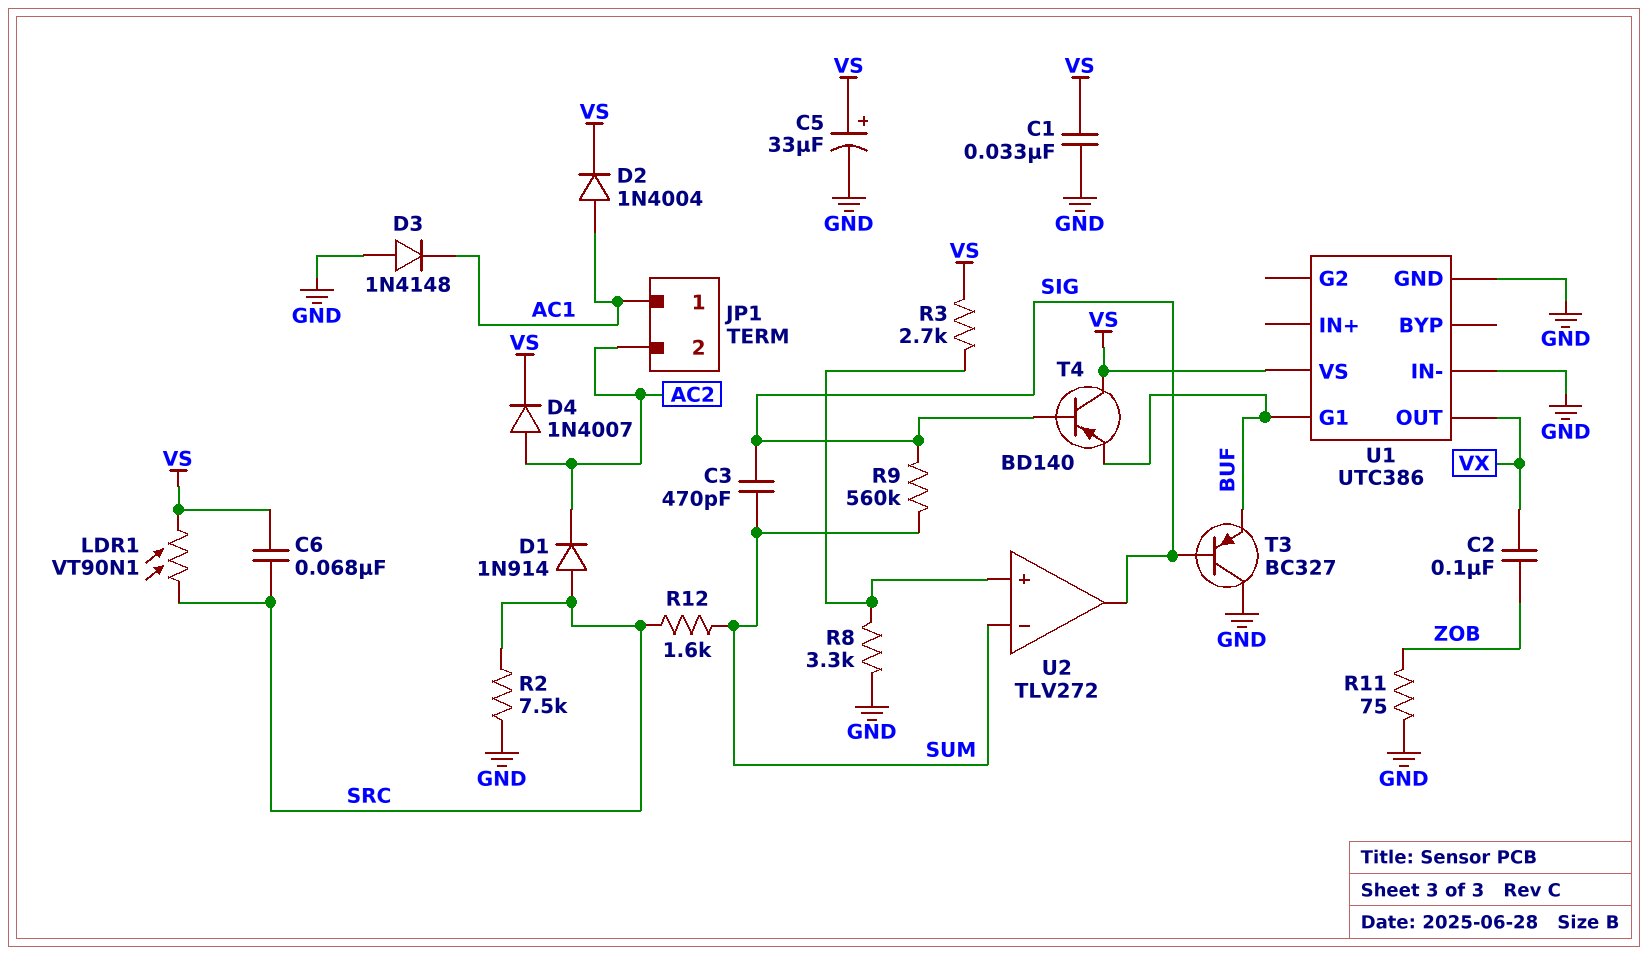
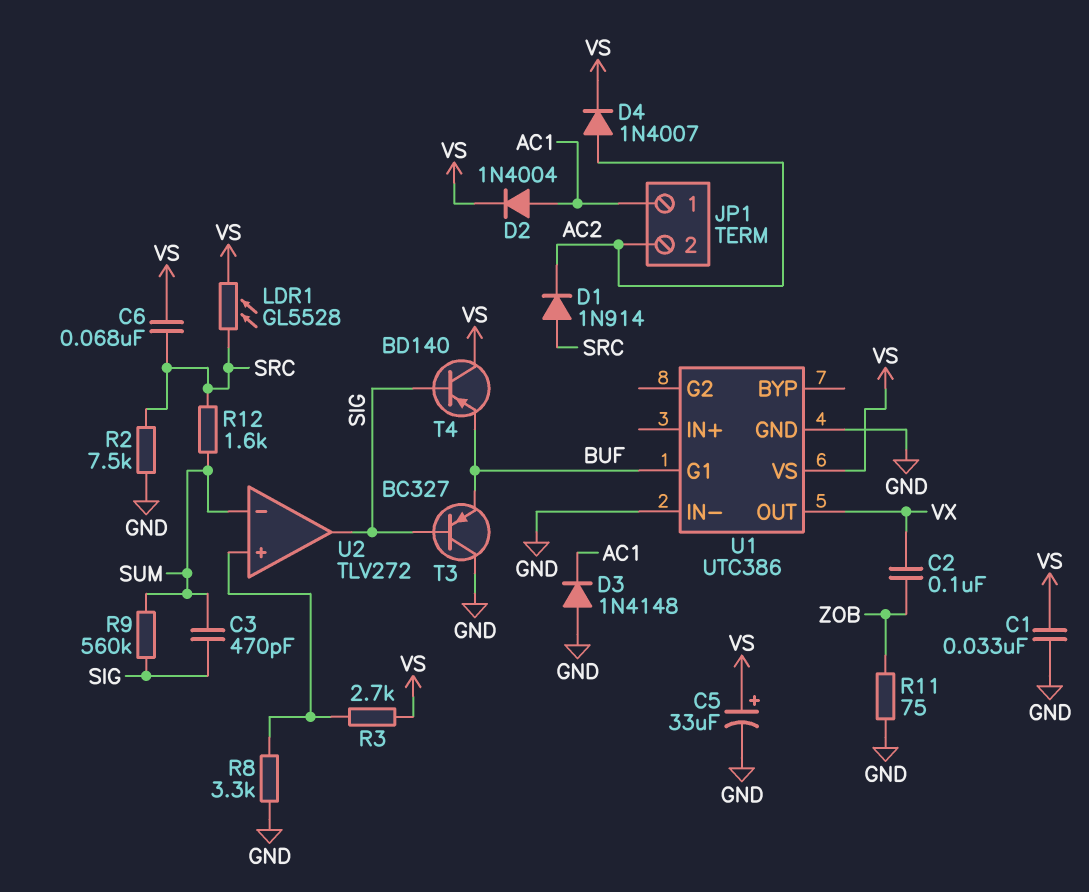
LDR1: VT90N1 (SRC, VS) -> GL5528 (SRC, VS)

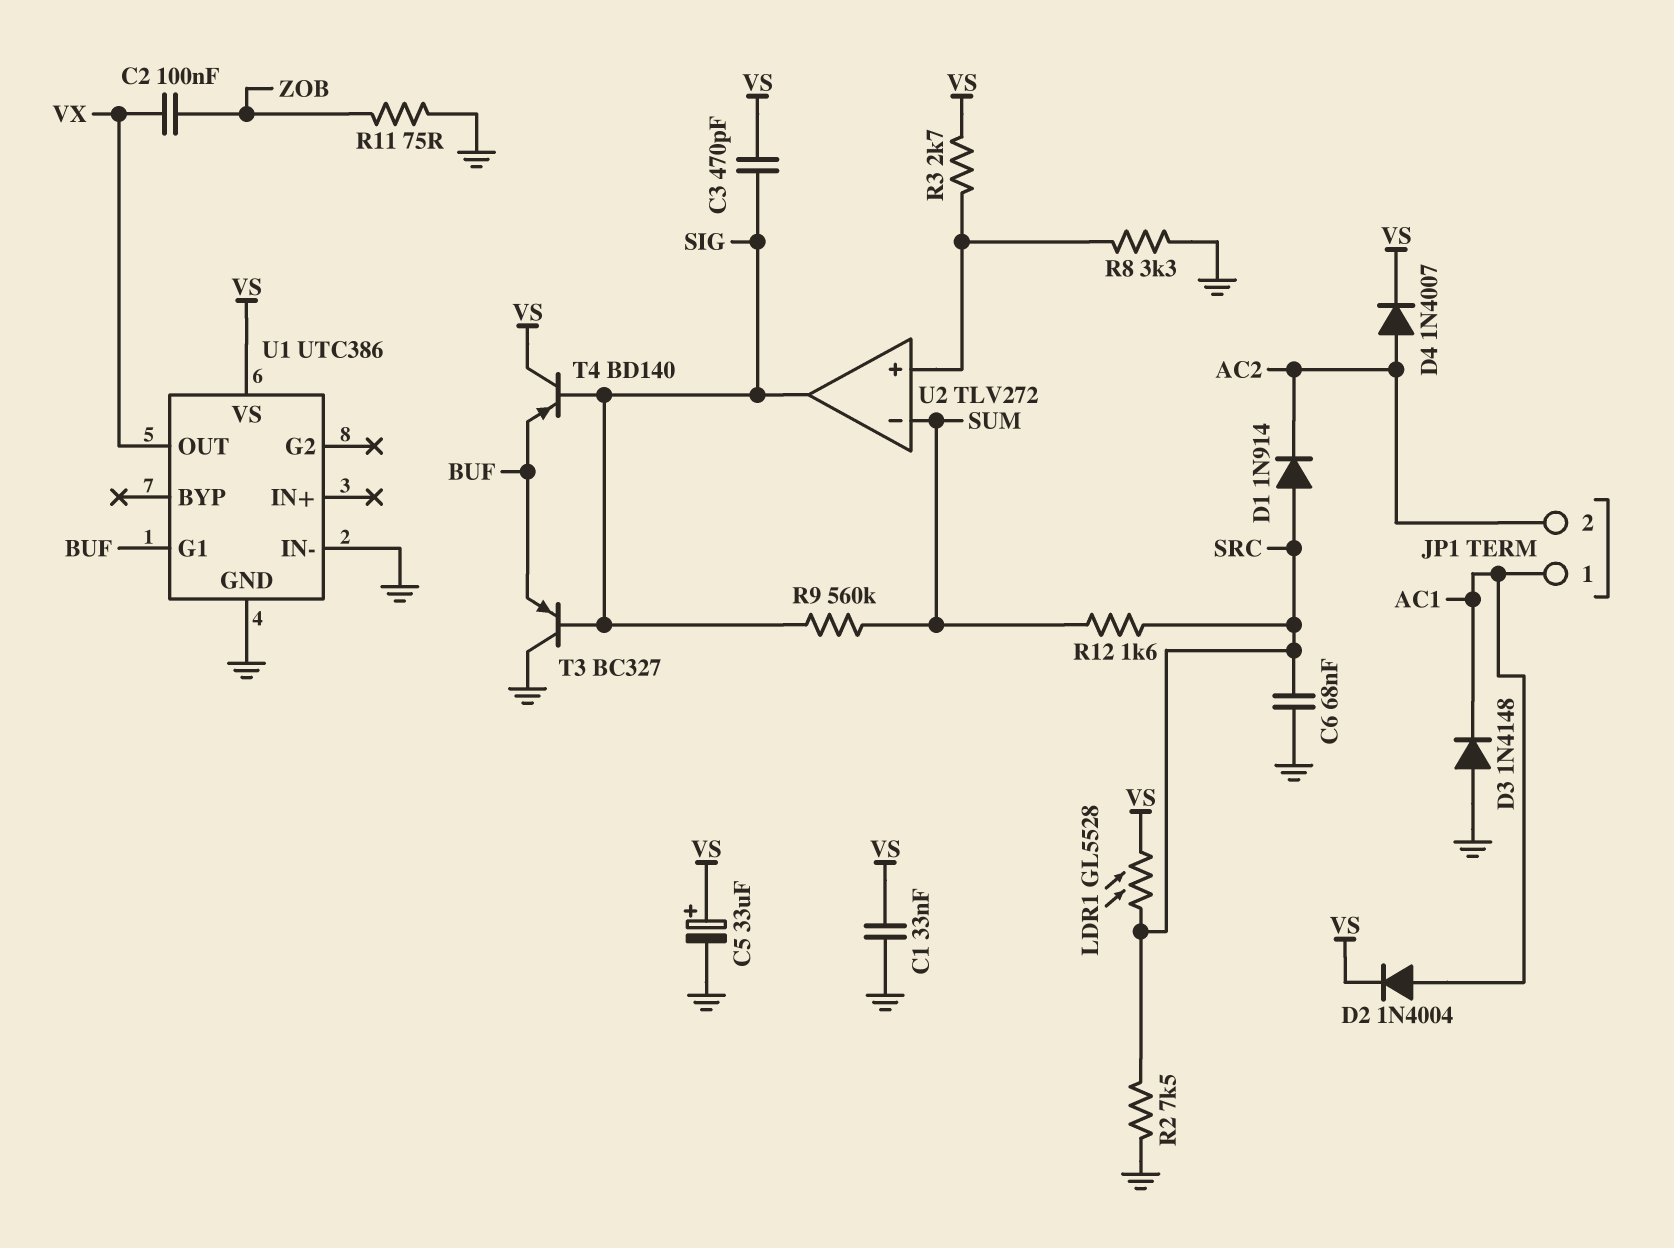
C3: 470pF (SIG, SUM) -> 470pF (SIG, VS)
C6: 68nF (SRC, VS) -> 68nF (GND, SRC)

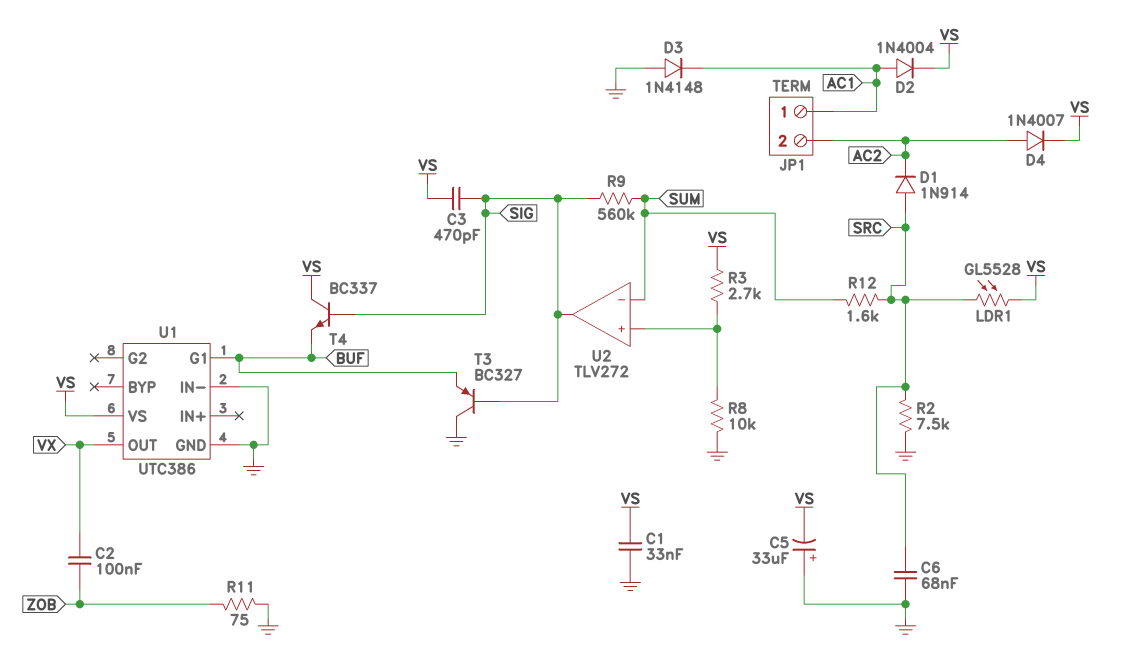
C5: 33uF (plus VS, minus GND) -> 33uF (plus GND, minus VS)
R8: 3.3k (GND, U2/in+) -> 10k (GND, U2/in+)
T4: PNP BD140 (B SIG, C VS, E BUF) -> NPN BC337 (B SIG, C VS, E BUF)

